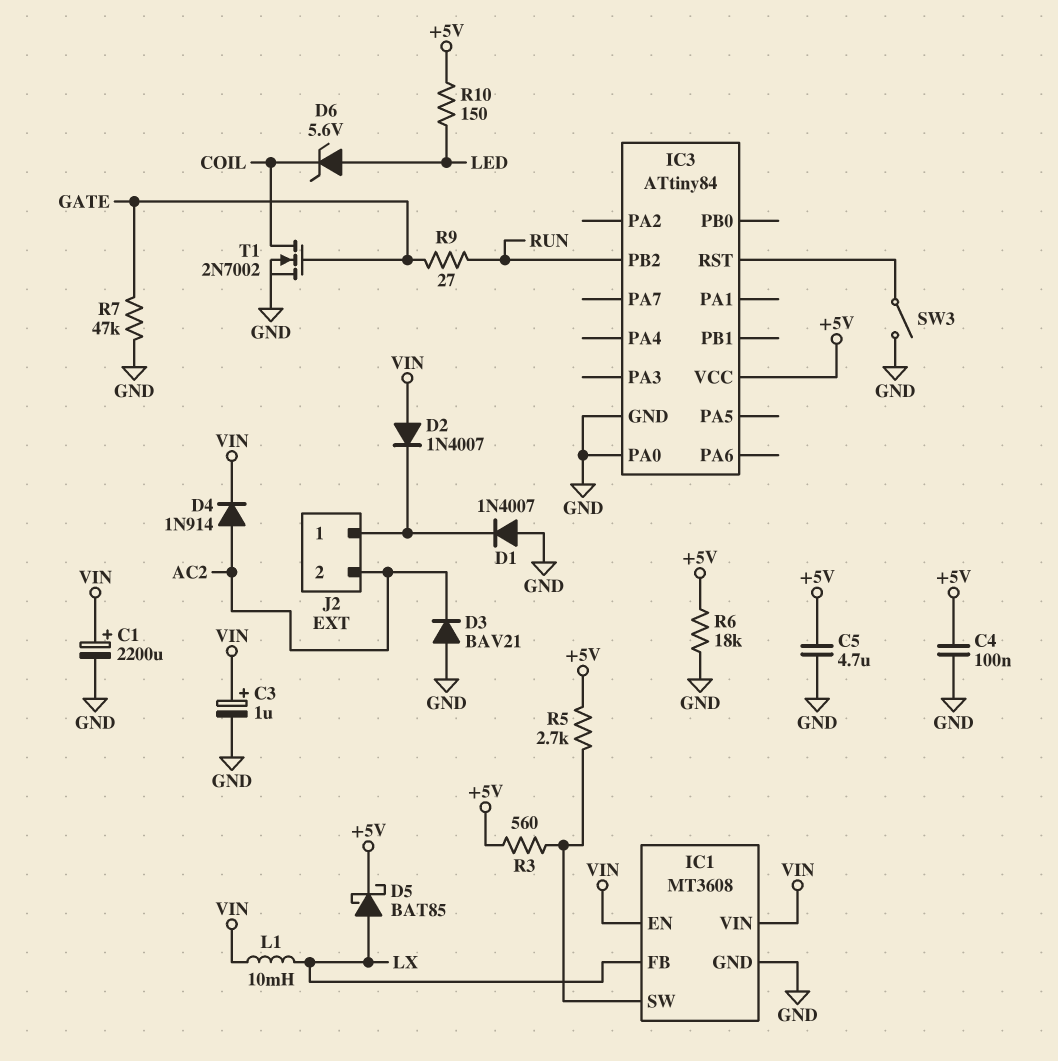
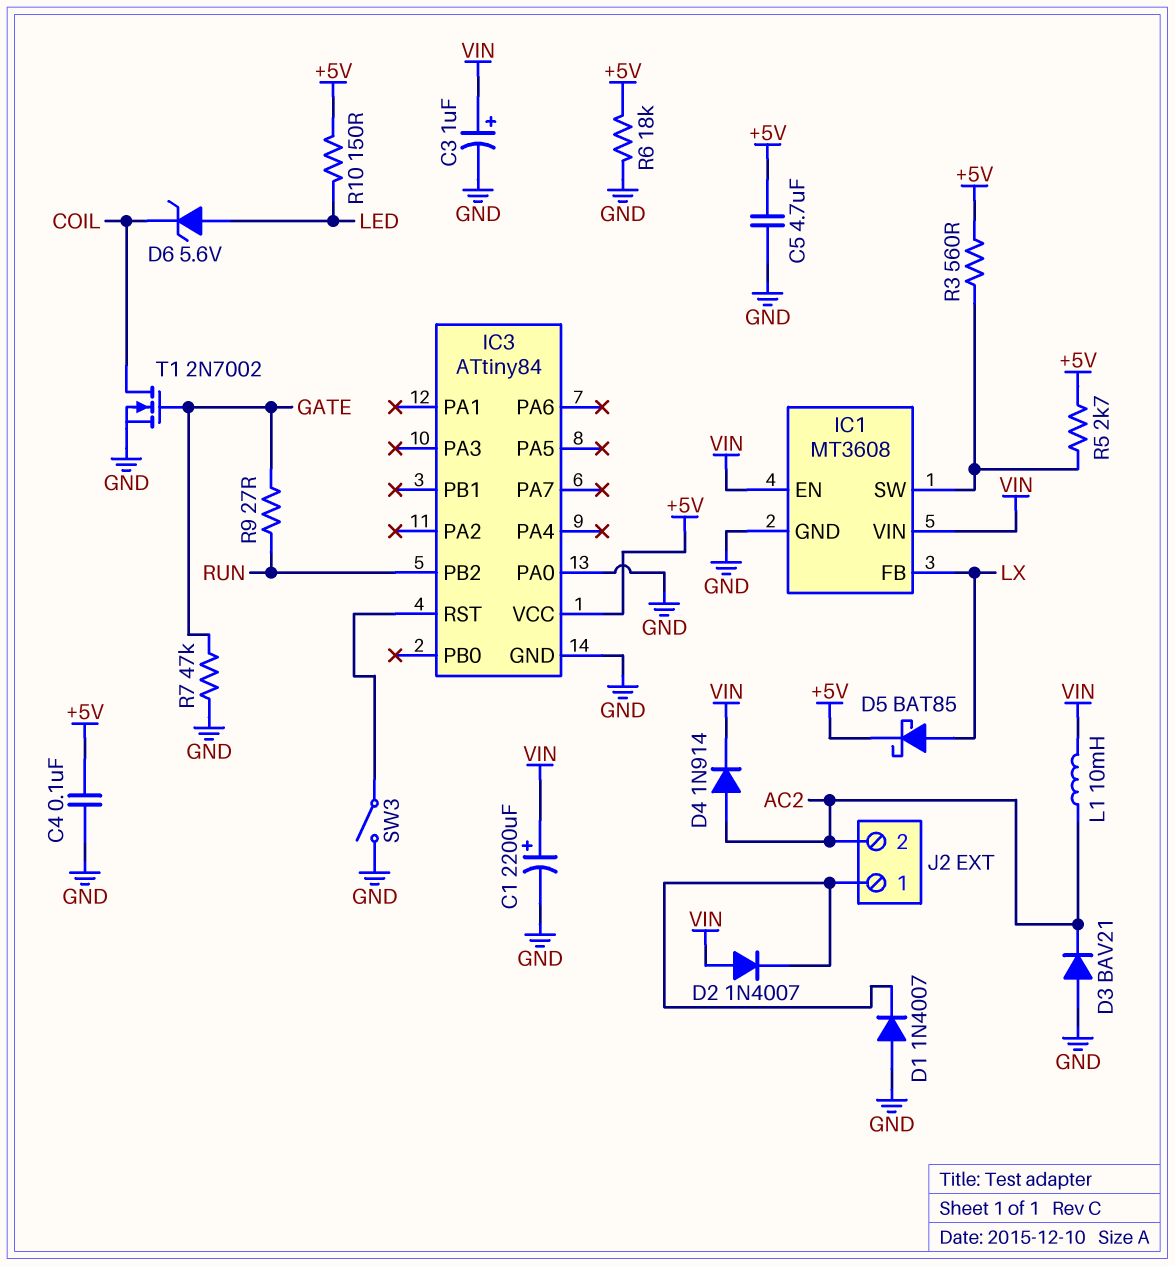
L1: 10mH (LX, VIN) -> 10mH (AC2, VIN)

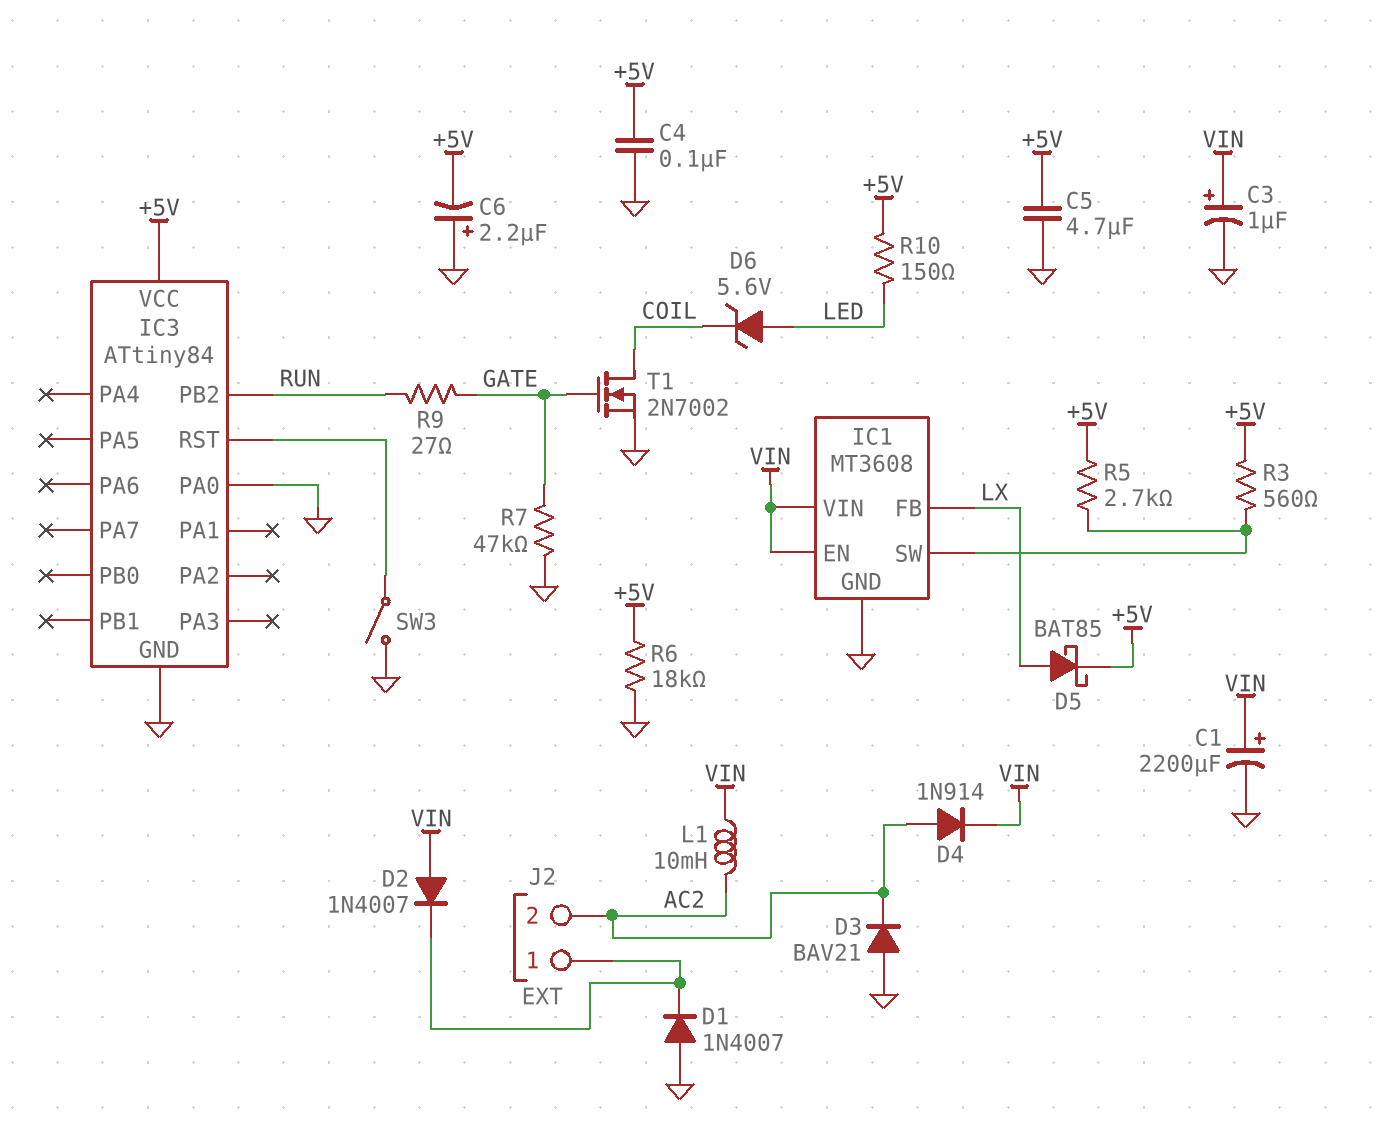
C6: none -> 2.2uF (plus GND, minus +5V)

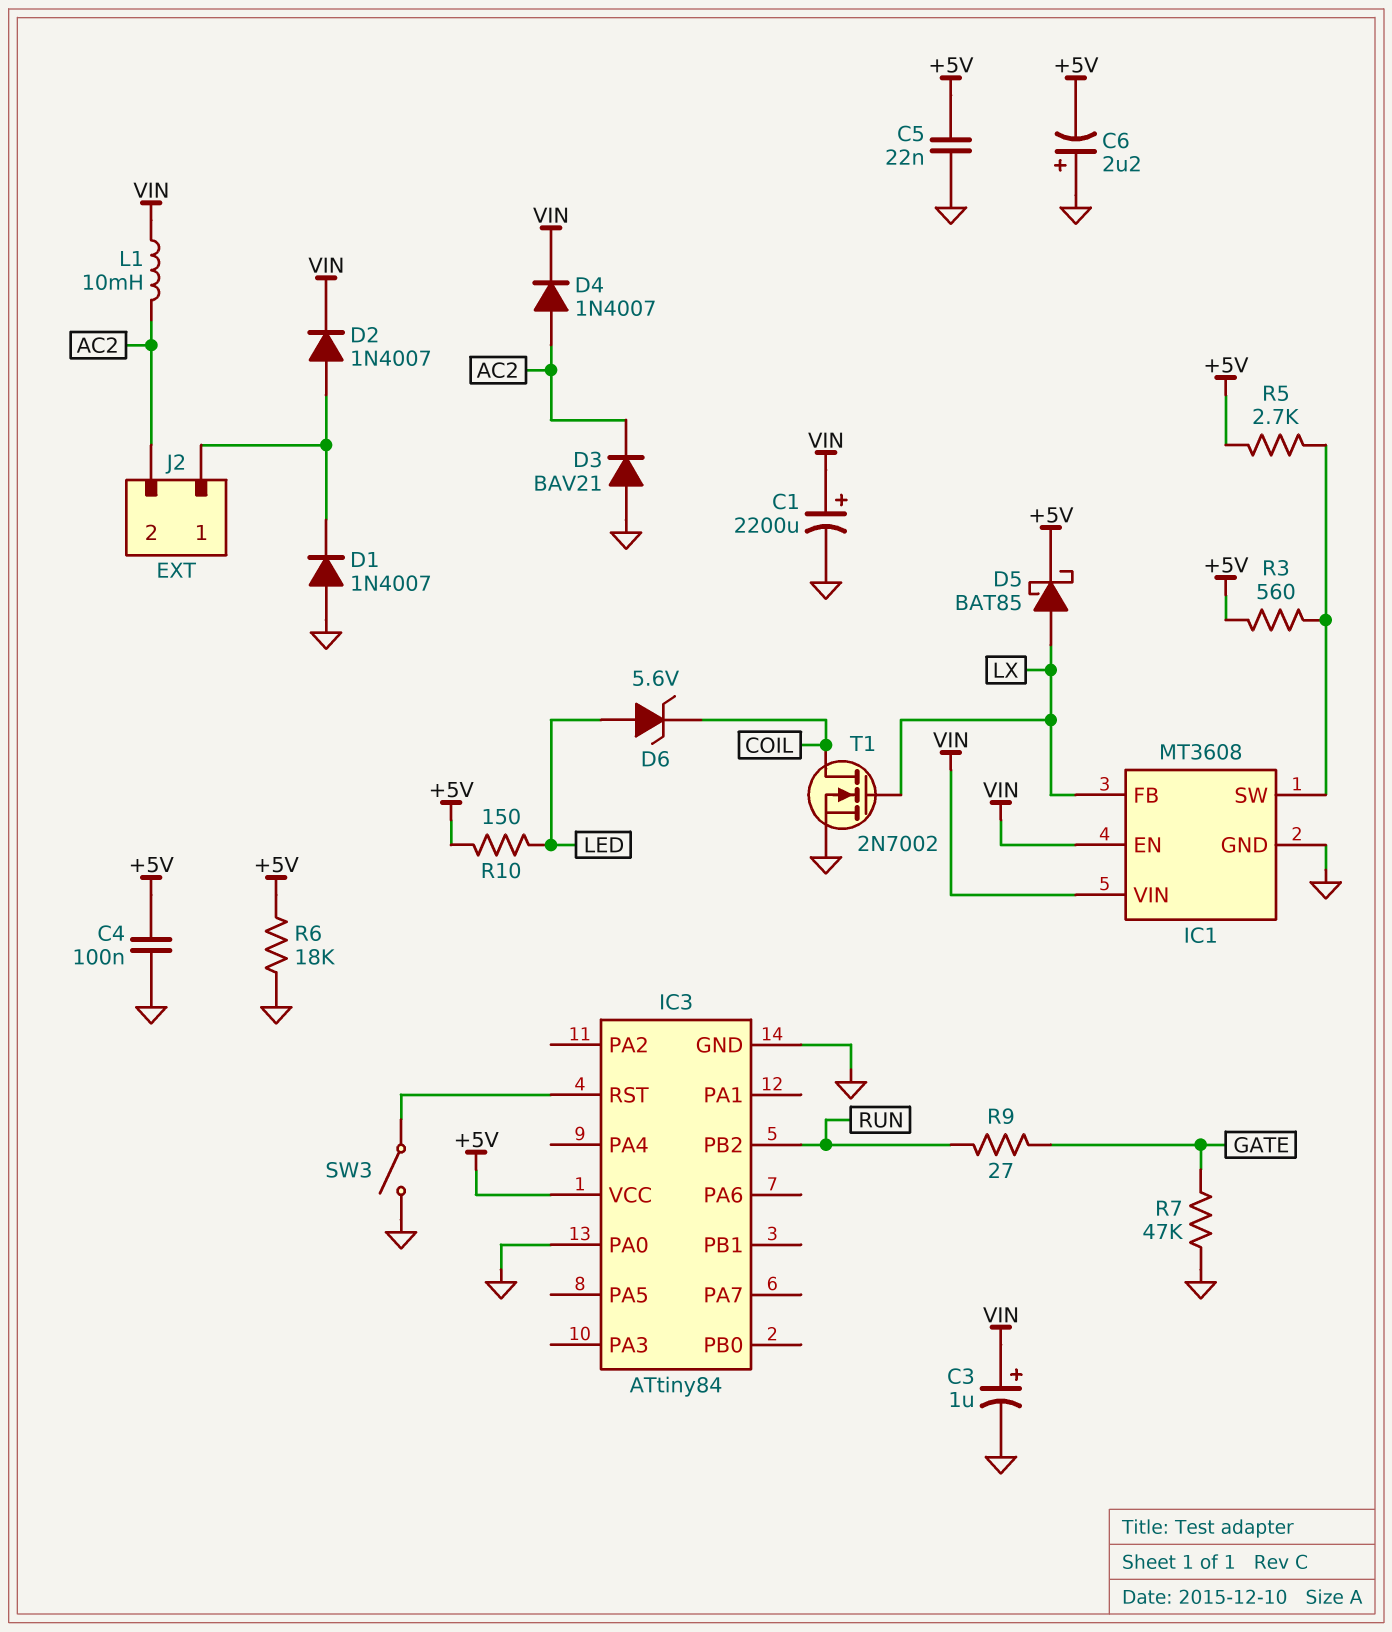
C5: 4.7uF (+5V, GND) -> 22nF (+5V, GND)
D2: diode 1N4007 (A VIN, K J2/1) -> diode 1N4007 (A J2/1, K VIN)
D4: diode 1N914 (A AC2, K VIN) -> diode 1N4007 (A AC2, K VIN)
T1: NMOS 2N7002 (G GATE, D COIL, S GND) -> NMOS 2N7002 (G LX, D COIL, S GND)

